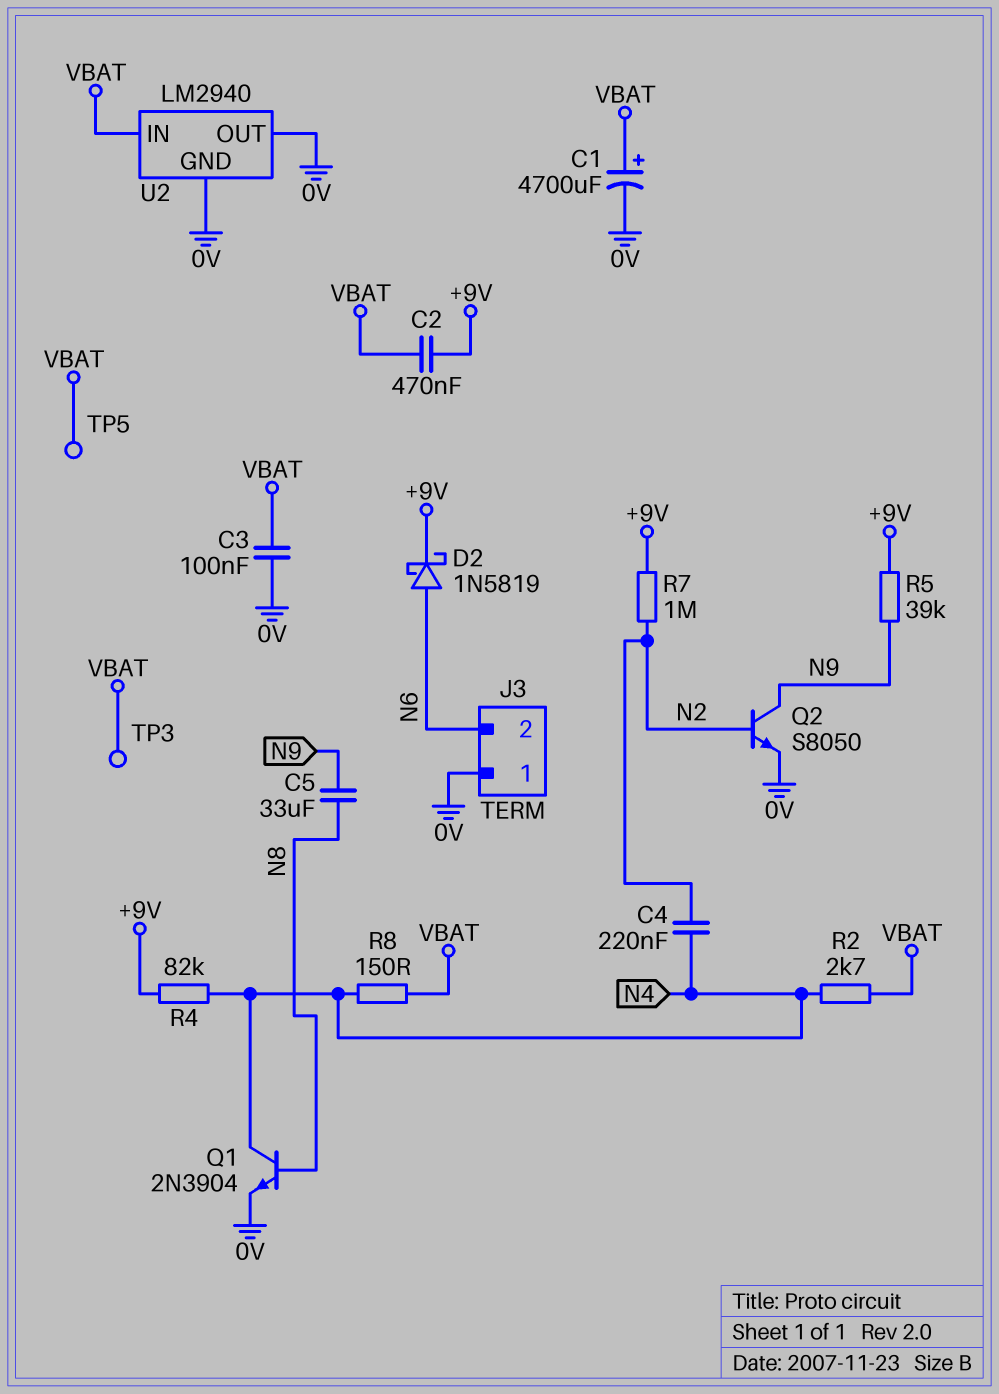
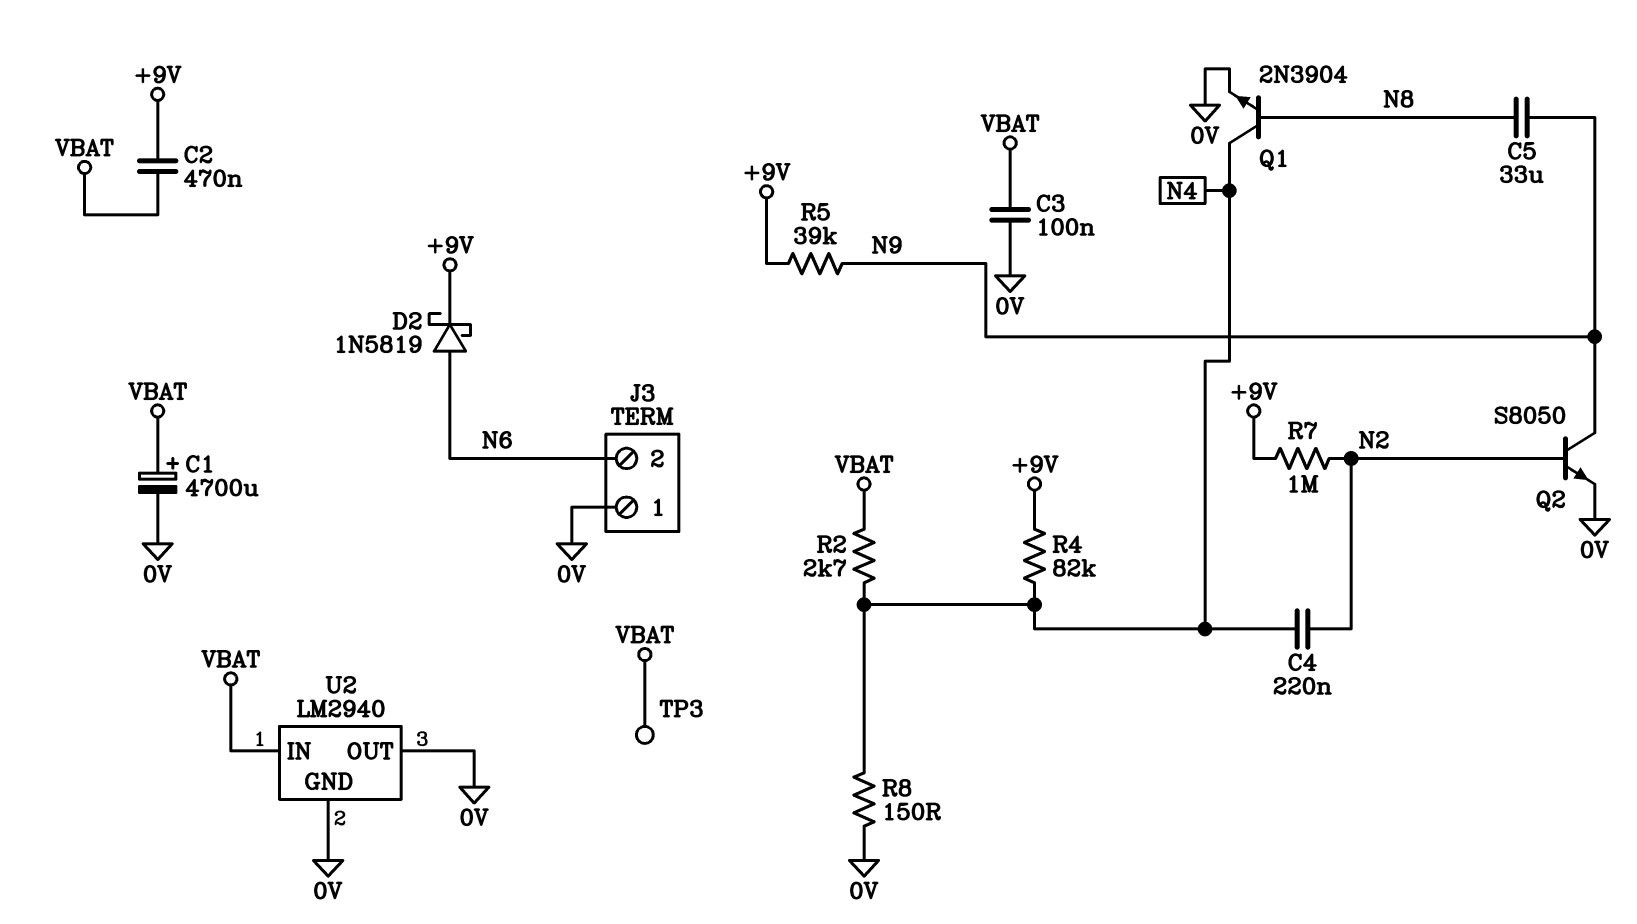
R8: 150 (N4, VBAT) -> 150 (0V, N4)
TP5: test point (VBAT) -> none

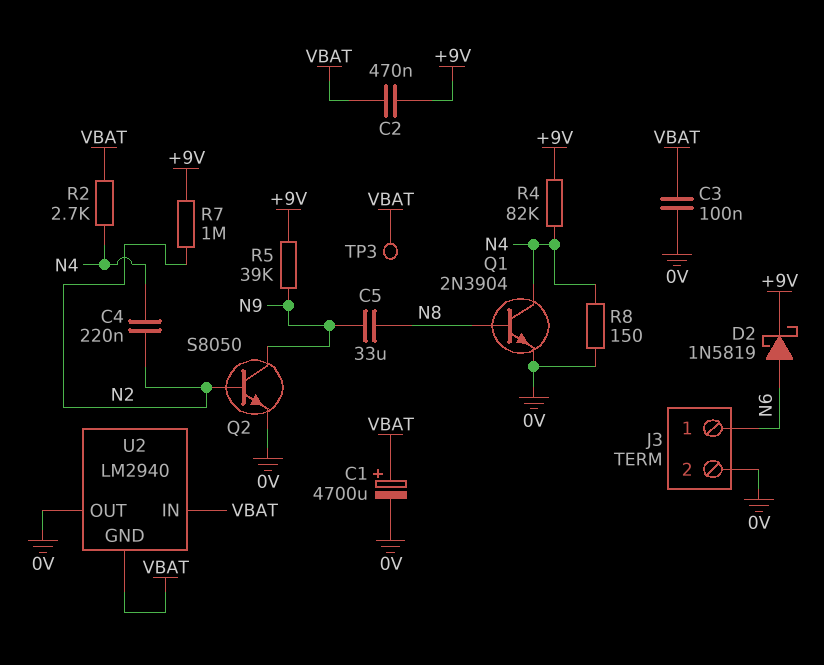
J3 pin 1: 0V -> N6
J3 pin 2: N6 -> 0V
U2 pin GND: 0V -> VBAT

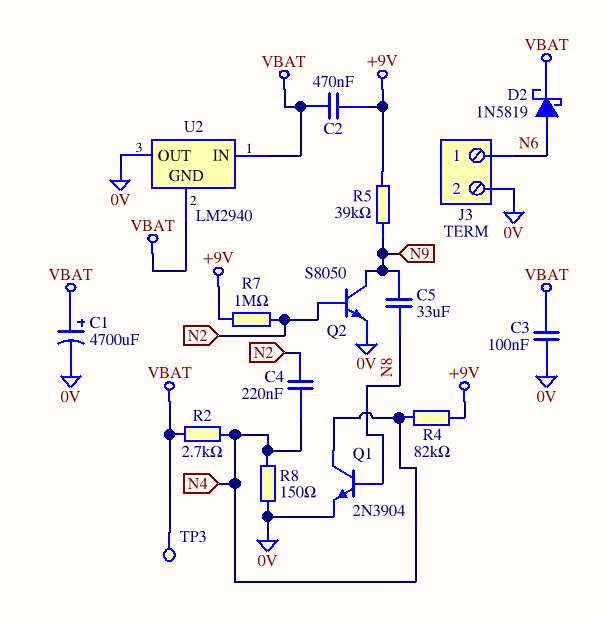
D2: schottky 1N5819 (A N6, K +9V) -> schottky 1N5819 (A N6, K VBAT)

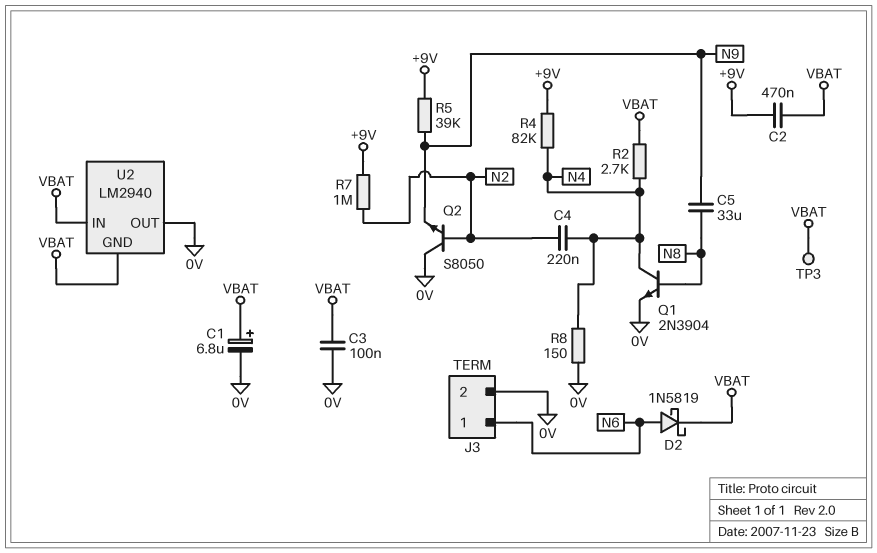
C1: 4700uF (plus VBAT, minus 0V) -> 6.8uF (plus VBAT, minus 0V)
Q2: NPN S8050 (B N2, C N9, E 0V) -> NPN S8050 (B N2, C 0V, E N9)

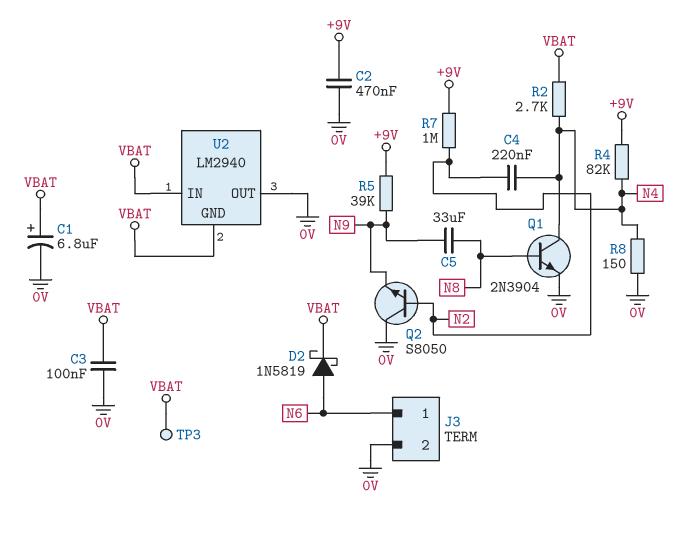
C2: 470nF (+9V, VBAT) -> 470nF (+9V, 0V)

